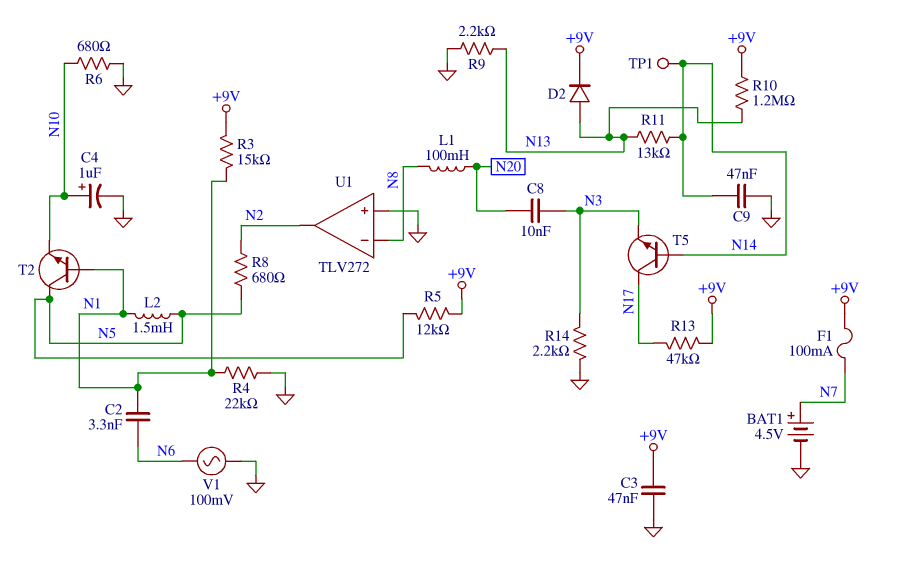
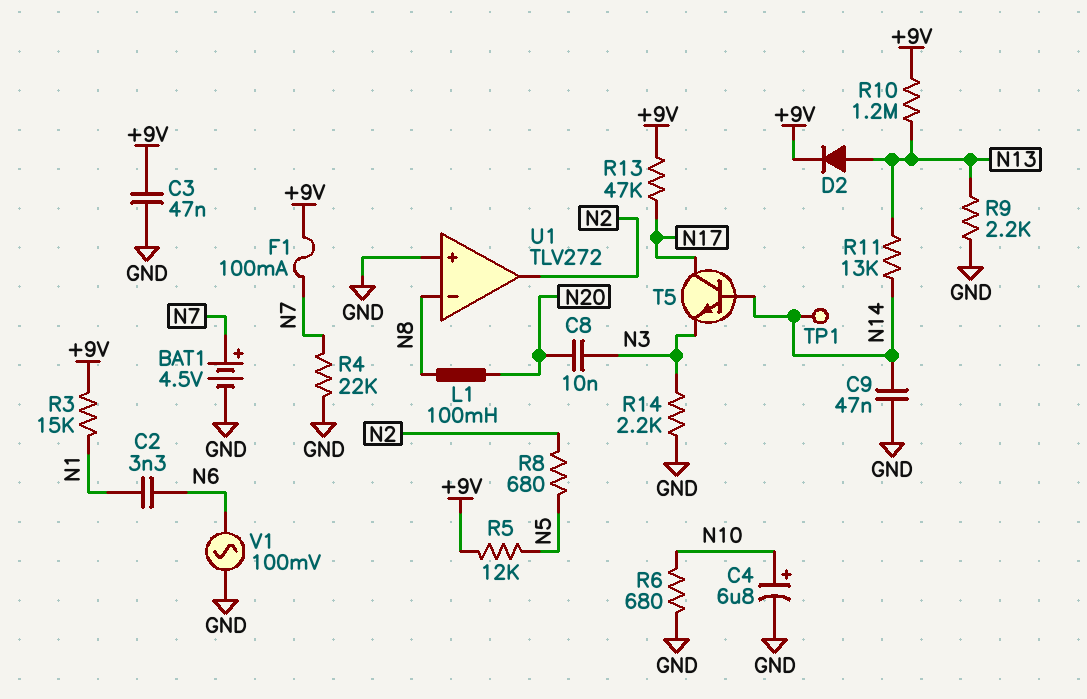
C4: 1uF (plus N10, minus GND) -> 6.8uF (plus N10, minus GND)
L2: 1.5mH (N1, N5) -> none
R4: 22k (GND, N1) -> 22k (GND, N7)
T2: NPN (B N1, C N5, E N10) -> none

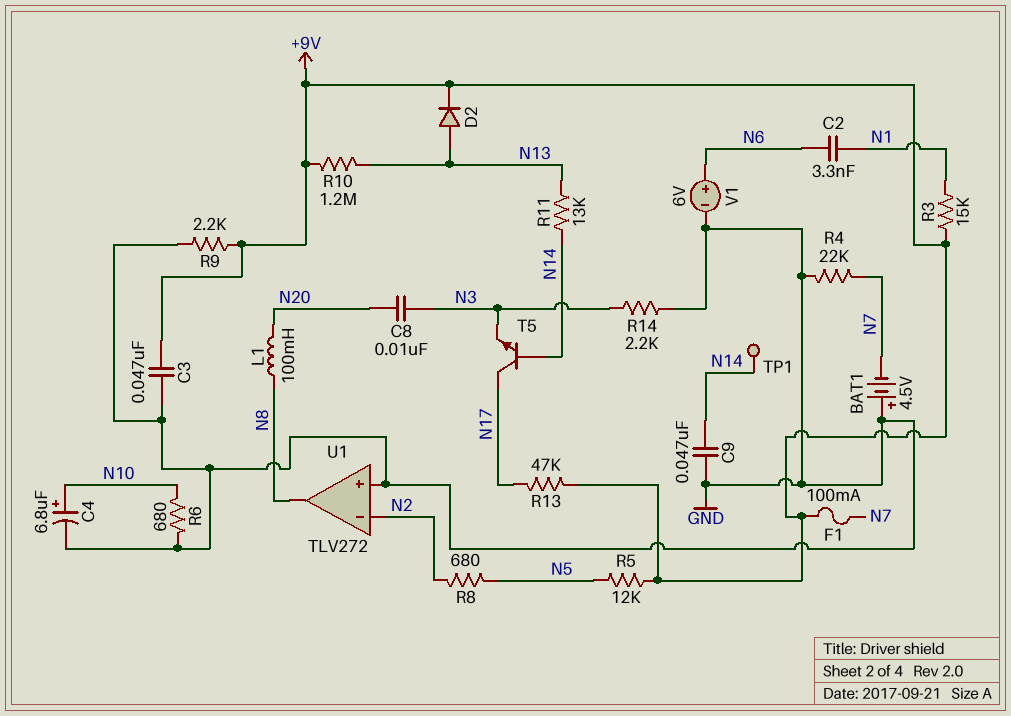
BAT1: 4.5V (plus N7, minus GND) -> 4.5V (plus GND, minus N7)
R9: 2.2k (GND, N13) -> 2.2k (+9V, GND)
U1 pin in-: N8 -> N2
U1 pin out: N2 -> N8
V1: AC 100mV (GND, N6) -> 6V (plus N6, minus GND)

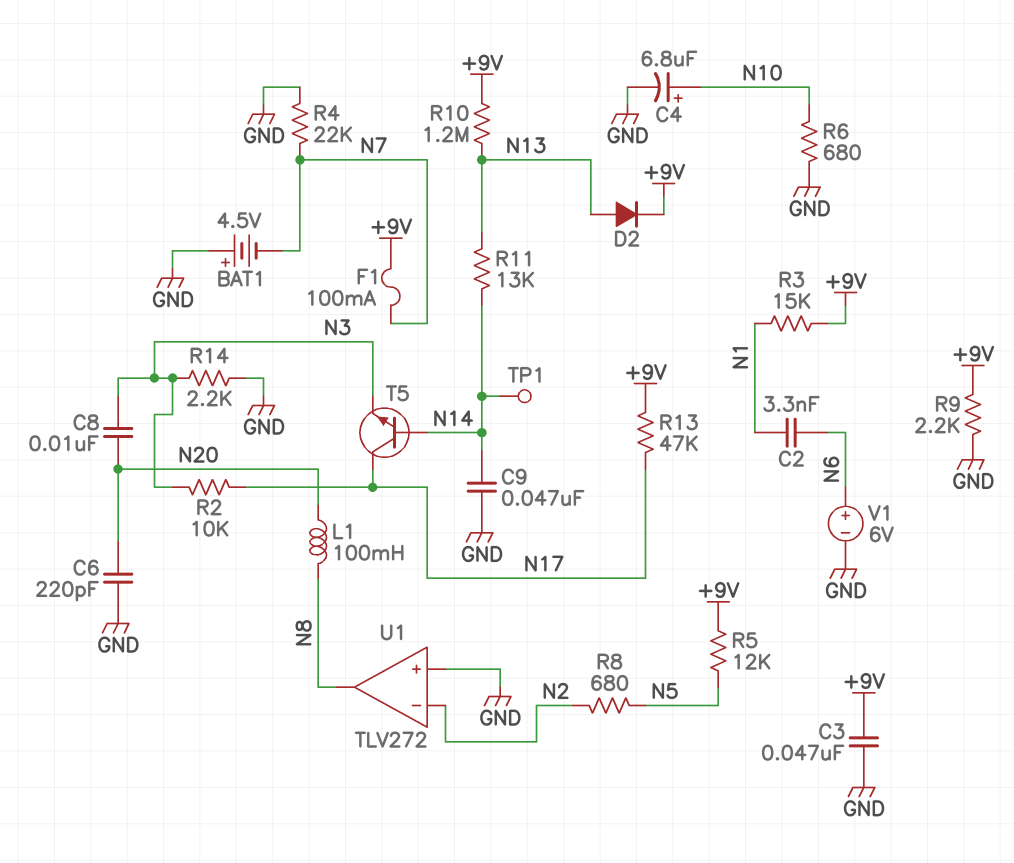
C6: none -> 220pF (GND, N20)
R2: none -> 10k (N3, N17)

